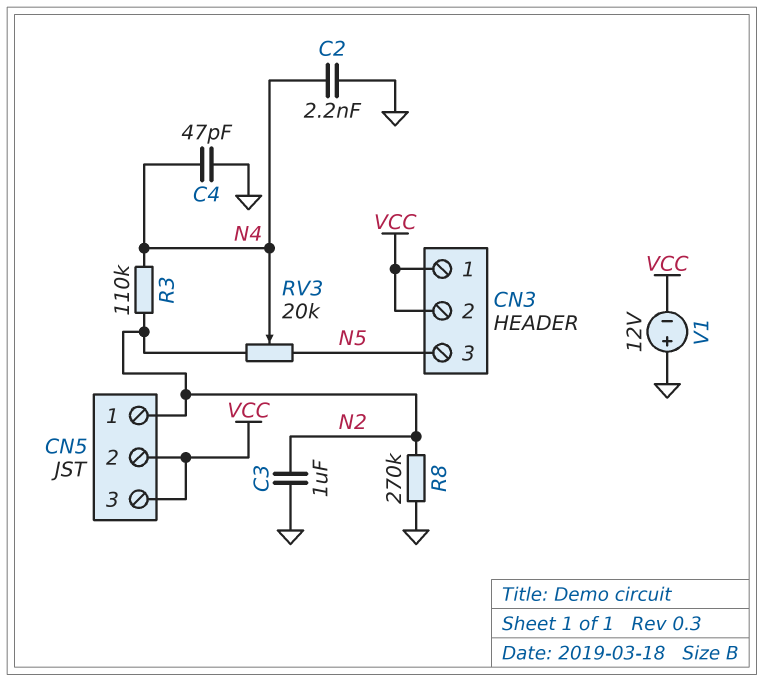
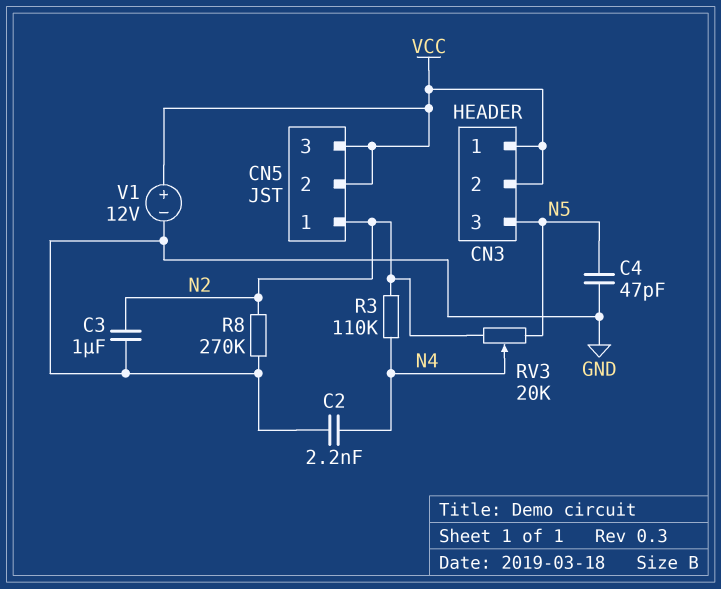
C4: 47pF (GND, N4) -> 47pF (GND, N5)
V1: 12V (plus GND, minus VCC) -> 12V (plus VCC, minus GND)

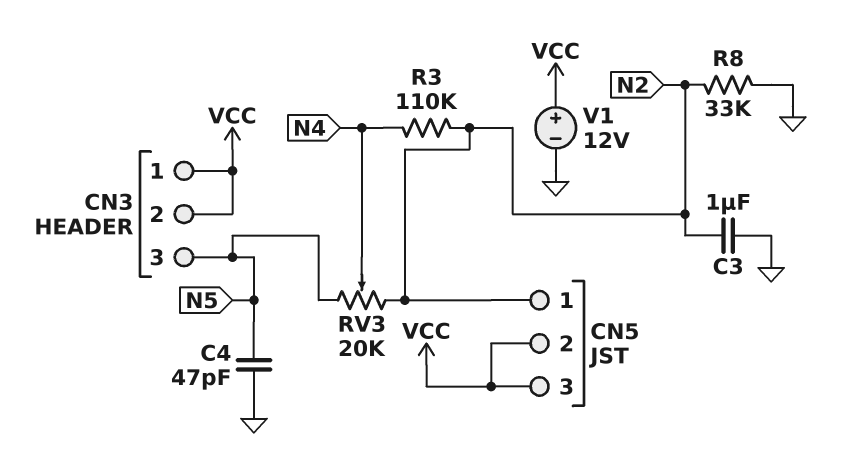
C2: 2.2nF (GND, N4) -> none
R8: 270k (GND, N2) -> 33k (GND, N2)

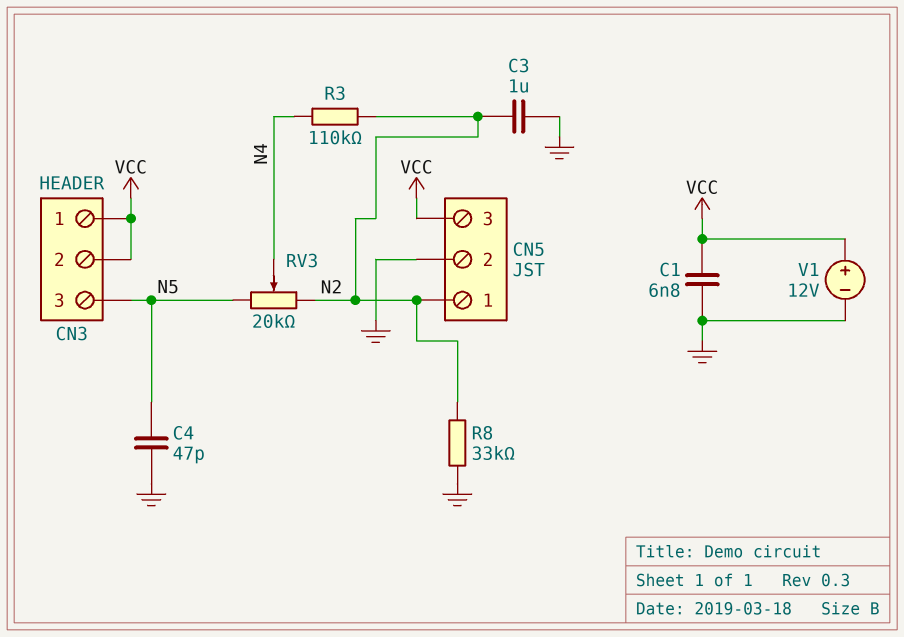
C1: none -> 6.8nF (GND, VCC)
CN5 pin 2: VCC -> GND

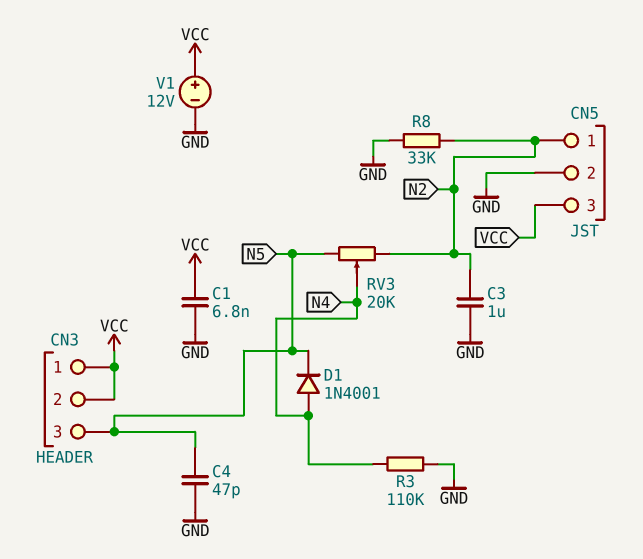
D1: none -> diode 1N4001 (A N4, K N5)
R3: 110k (N2, N4) -> 110k (GND, N4)

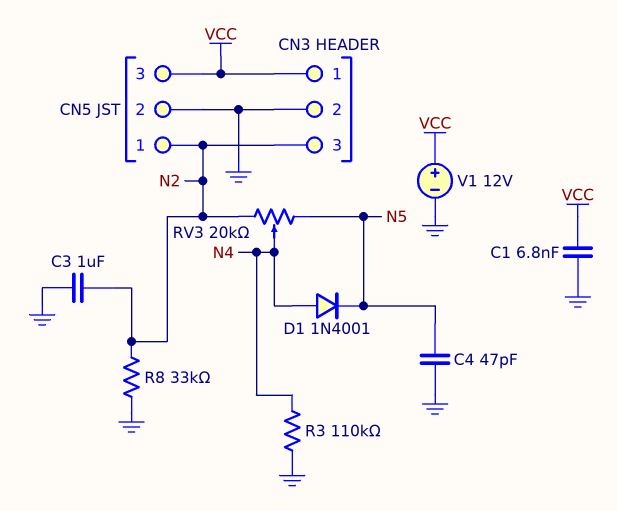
CN3 pin 2: VCC -> GND
CN3 pin 3: N5 -> N2

